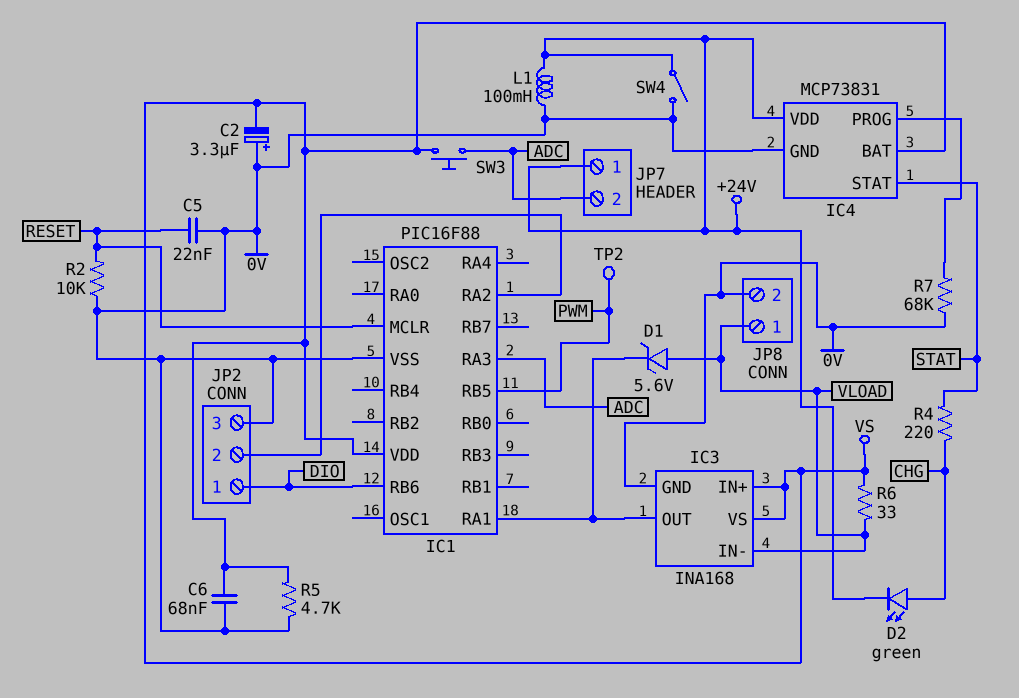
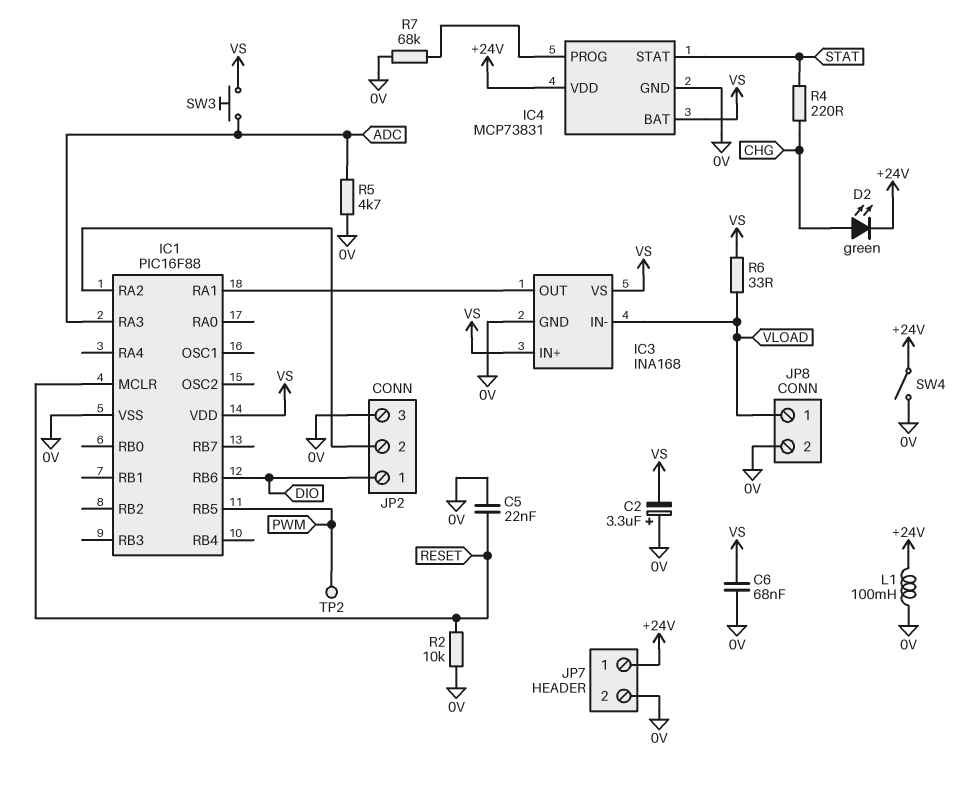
D1: zener 5.6V (A VLOAD, K IC1/RA1) -> none
JP7 pin 2: ADC -> 0V
R5: 4.7k (0V, VS) -> 4.7k (0V, ADC)

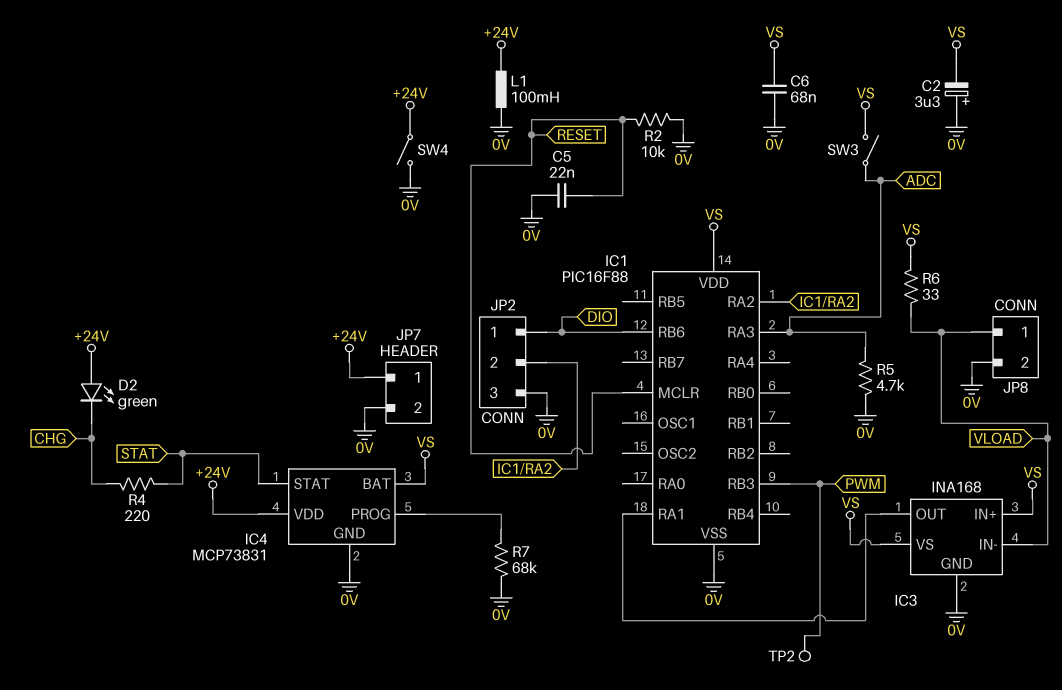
D2: LED green (A CHG, K +24V) -> LED green (A +24V, K CHG)
IC1 pin RB3: none -> PWM
IC1 pin RB5: PWM -> none
SW3: button (ADC, VS) -> switch (ADC, VS)

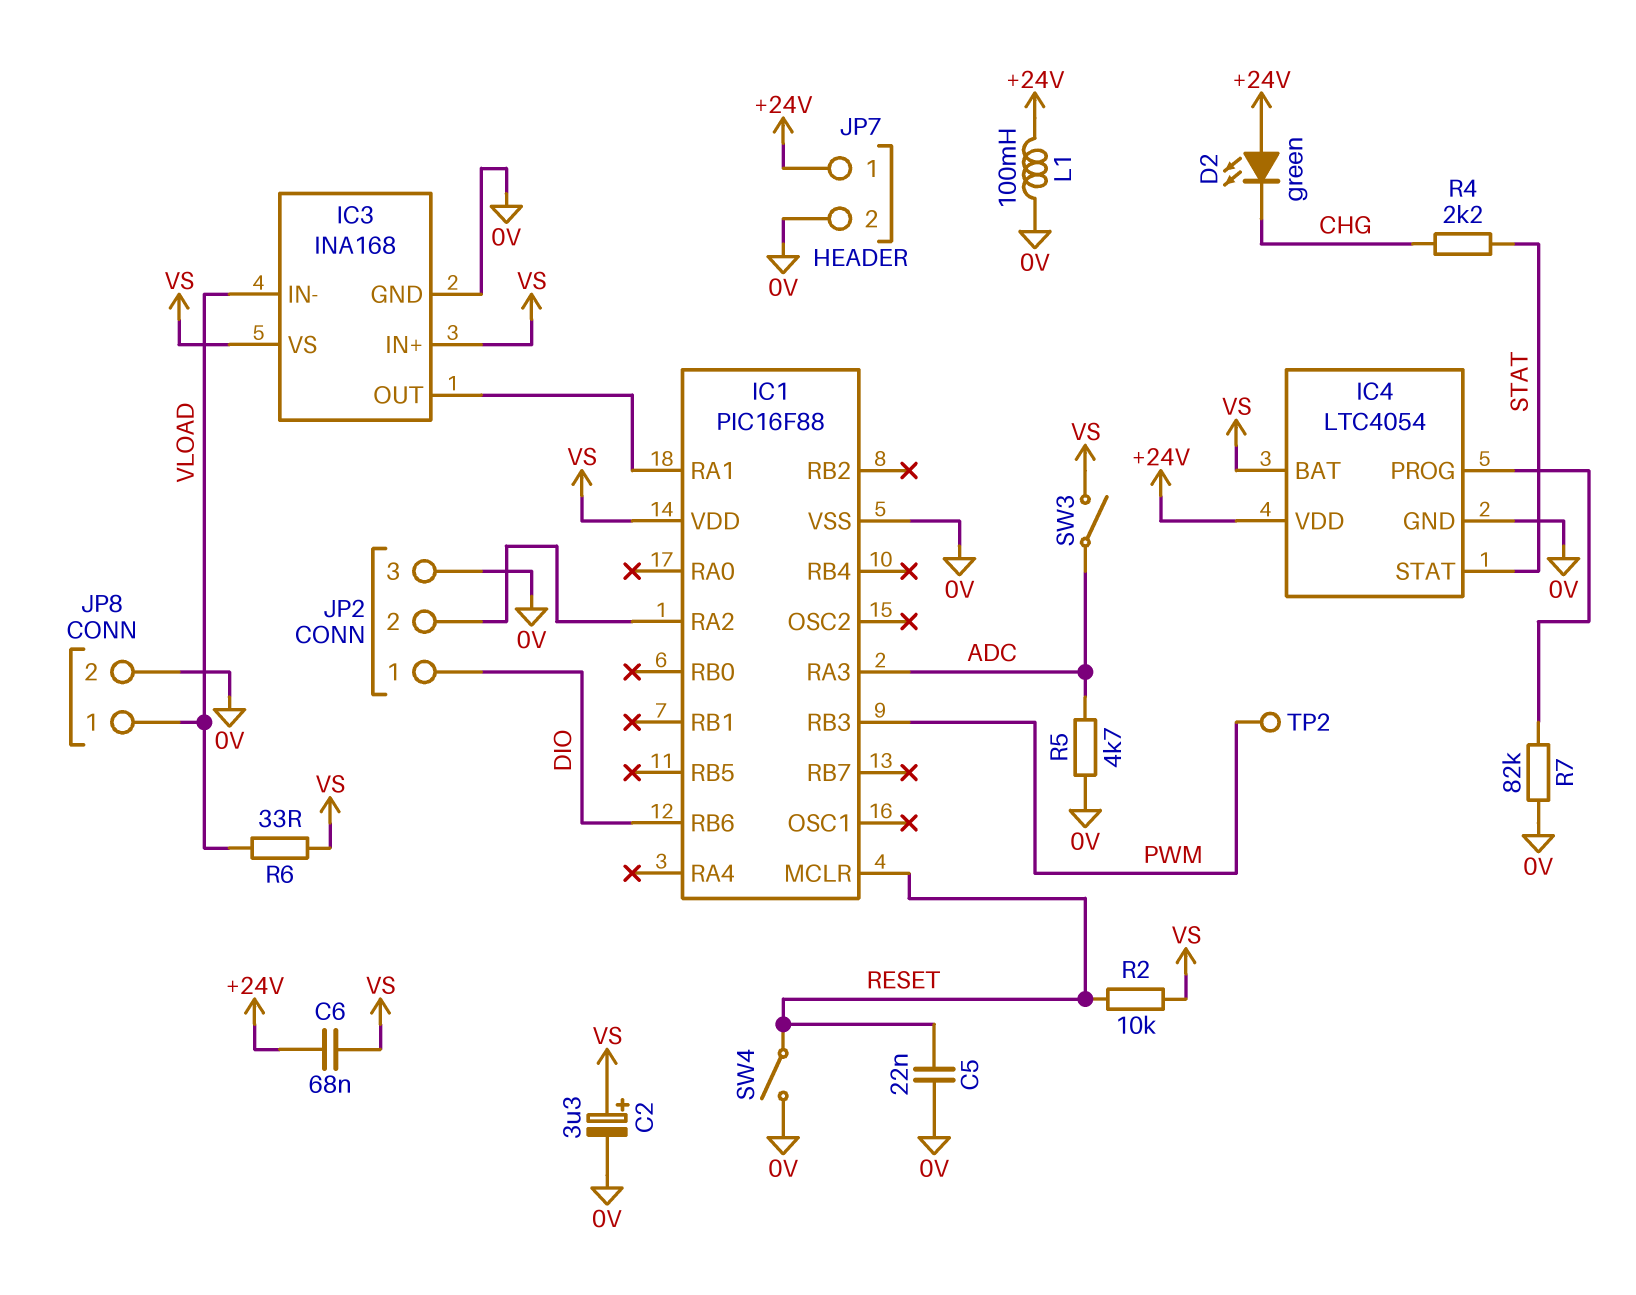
C2: 3.3uF (plus 0V, minus VS) -> 3.3uF (plus VS, minus 0V)
C6: 68nF (0V, VS) -> 68nF (+24V, VS)
IC4: MCP73831 -> LTC4054
R2: 10k (0V, RESET) -> 10k (RESET, VS)
R4: 220 (CHG, STAT) -> 2.2k (CHG, STAT)
R7: 68k (0V, IC4/PROG) -> 82k (0V, IC4/PROG)
SW4: switch (+24V, 0V) -> switch (0V, RESET)

